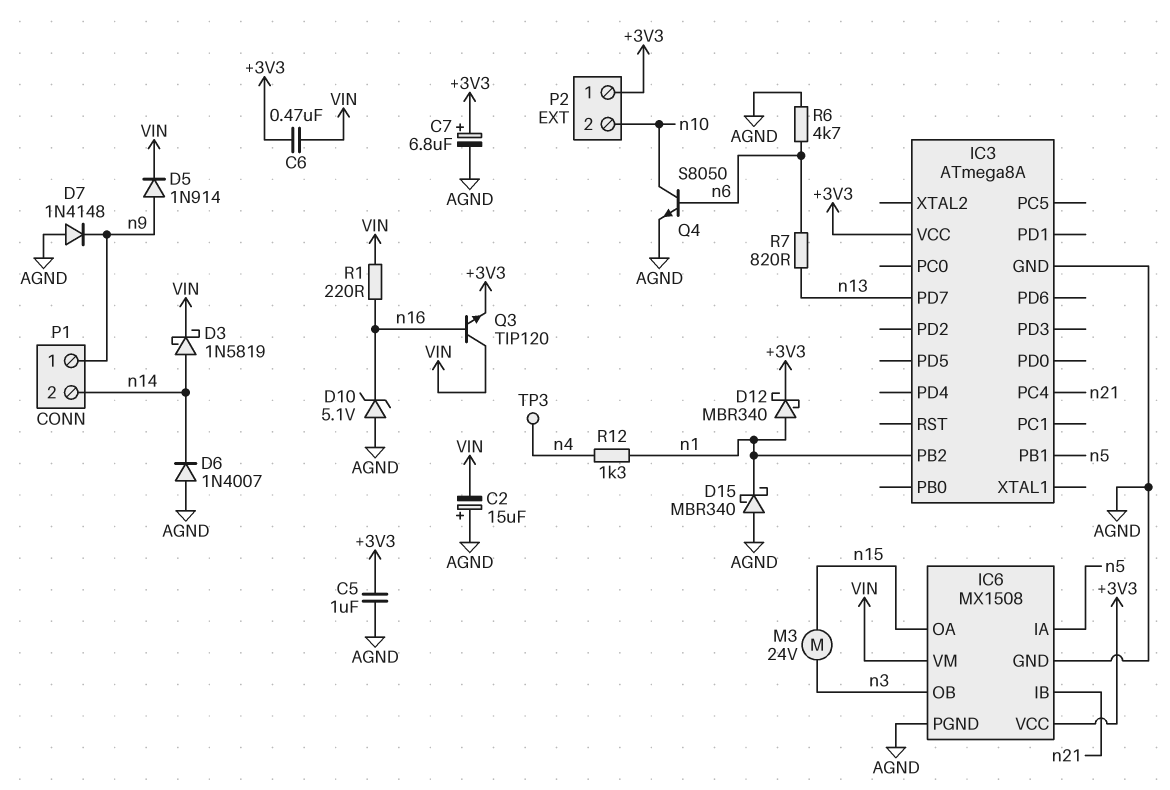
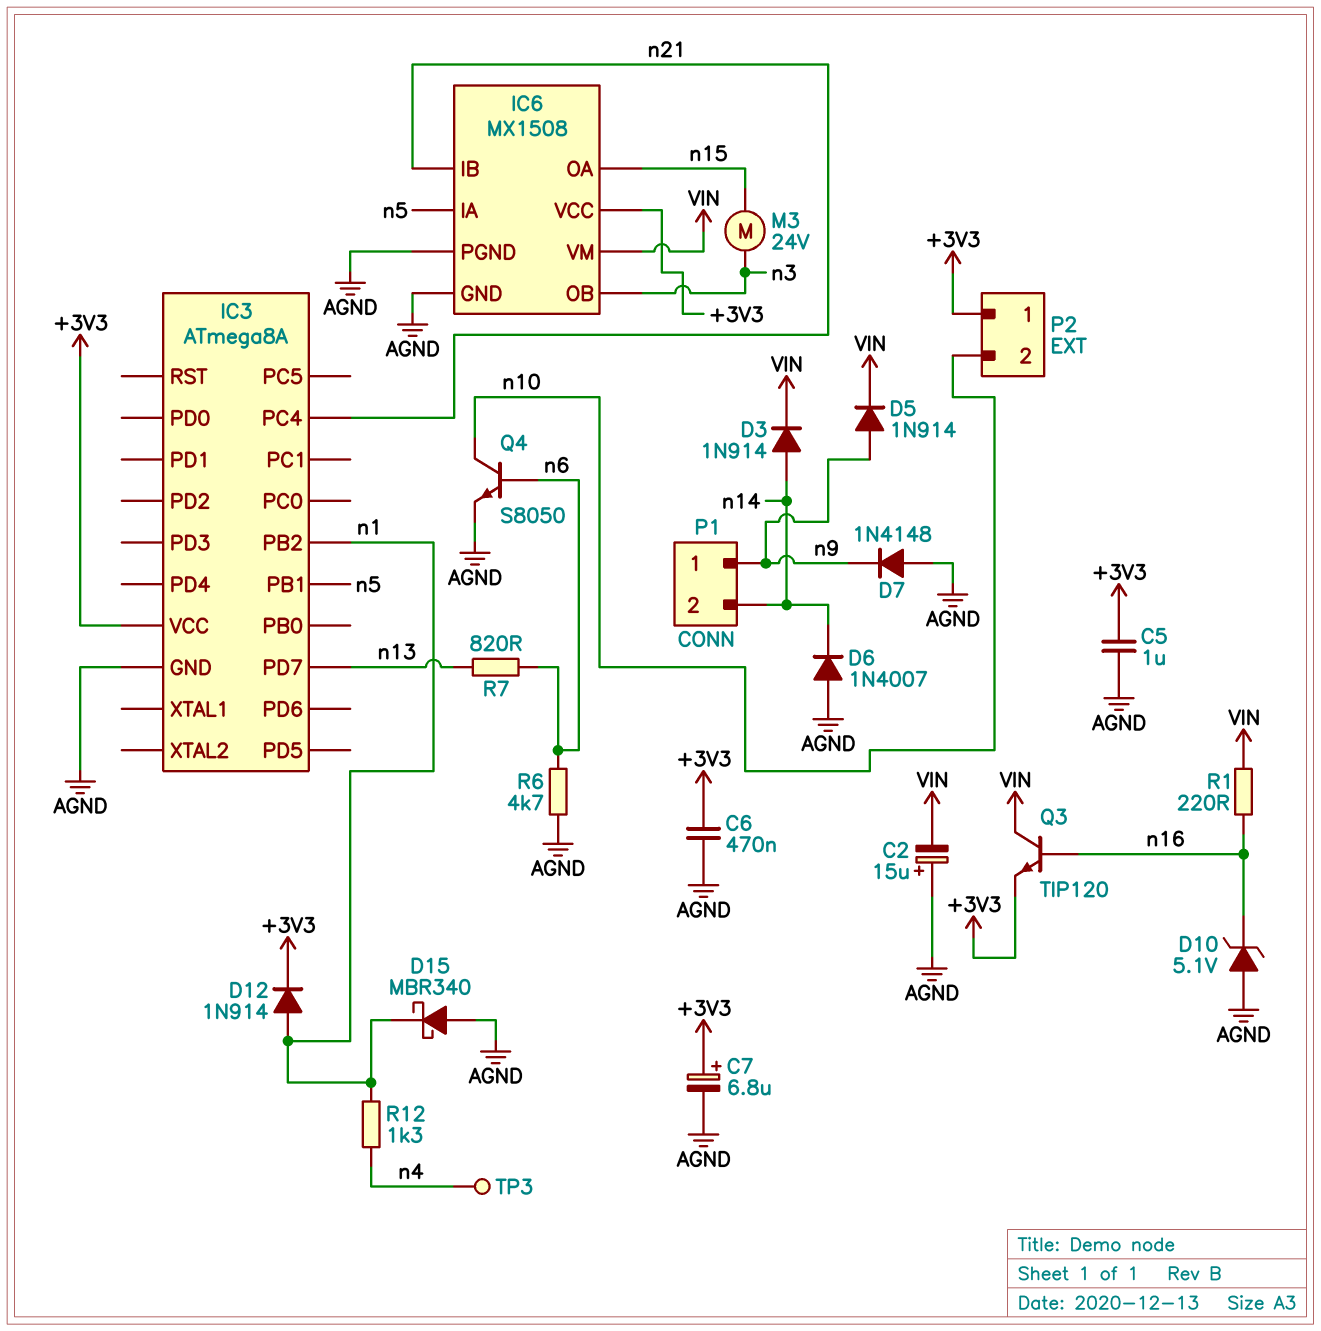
C6: 470nF (+3V3, VIN) -> 470nF (+3V3, AGND)
D3: schottky 1N5819 (A n14, K VIN) -> diode 1N914 (A n14, K VIN)
D12: schottky MBR340 (A n1, K +3V3) -> diode 1N914 (A n1, K +3V3)

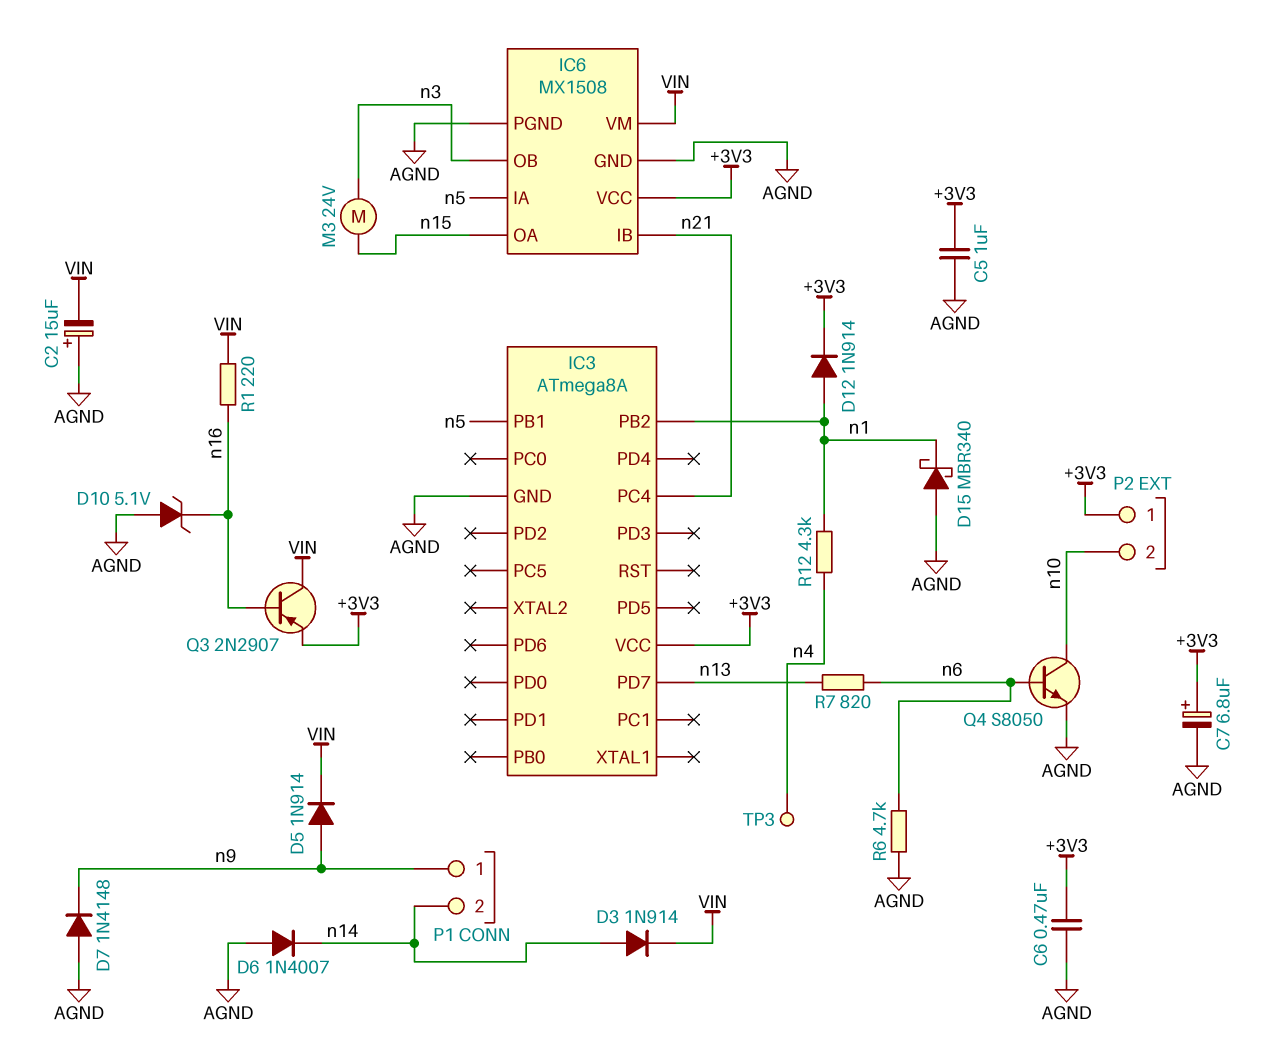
Q3: NPN TIP120 (B n16, C VIN, E +3V3) -> PNP 2N2907 (B n16, C VIN, E +3V3)
R12: 1.3k (n1, n4) -> 4.3k (n1, n4)

